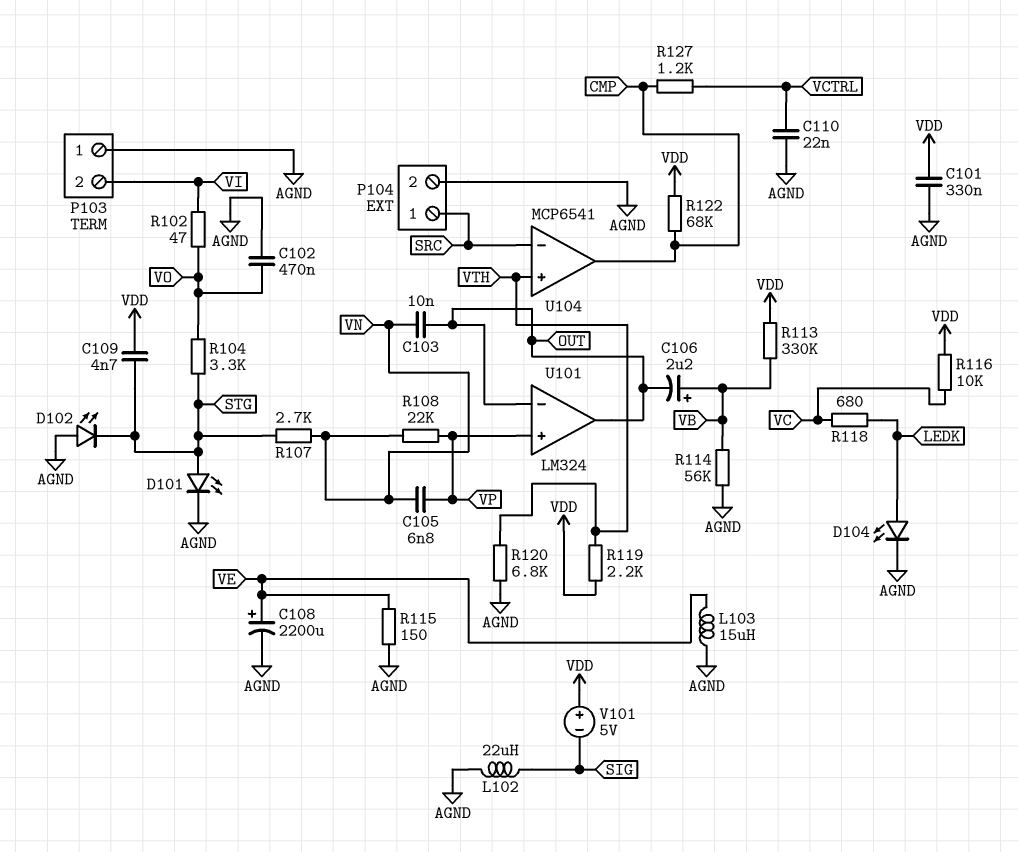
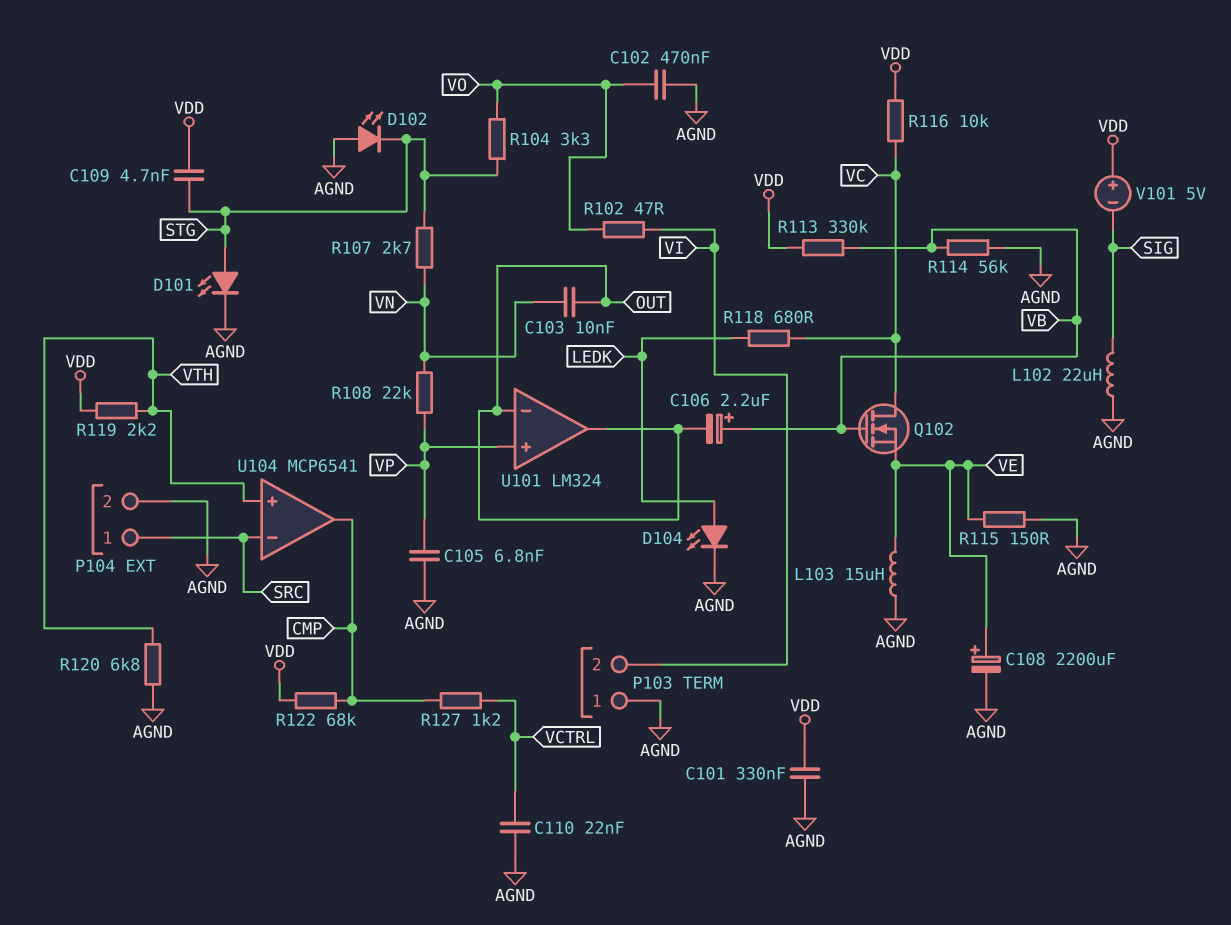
C105: 6.8nF (VN, VP) -> 6.8nF (AGND, VP)
Q102: none -> NMOS (G VB, D VC, S VE)

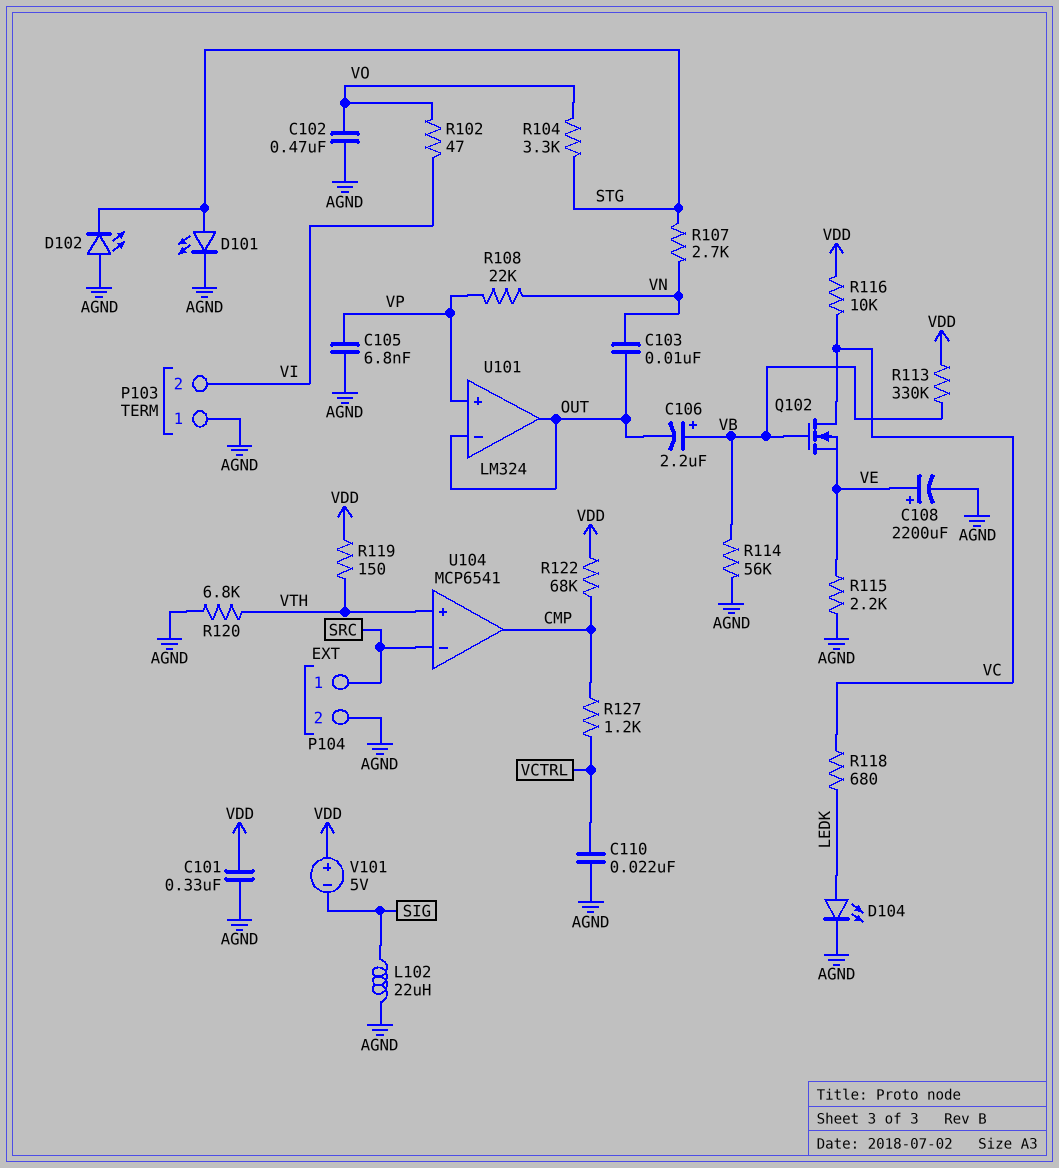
C109: 4.7nF (STG, VDD) -> none
L103: 15uH (AGND, VE) -> none
R115: 150 (AGND, VE) -> 2.2k (AGND, VE)
R119: 2.2k (VDD, VTH) -> 150 (VDD, VTH)

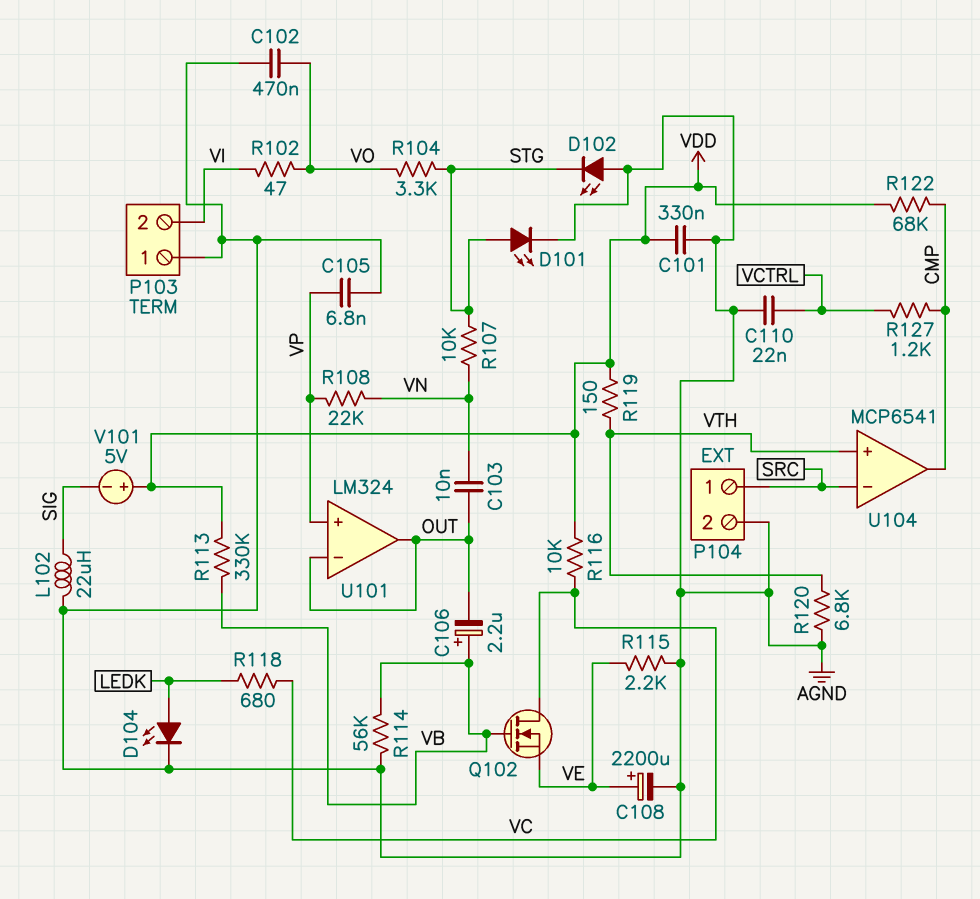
R107: 2.7k (STG, VN) -> 10k (STG, VN)

